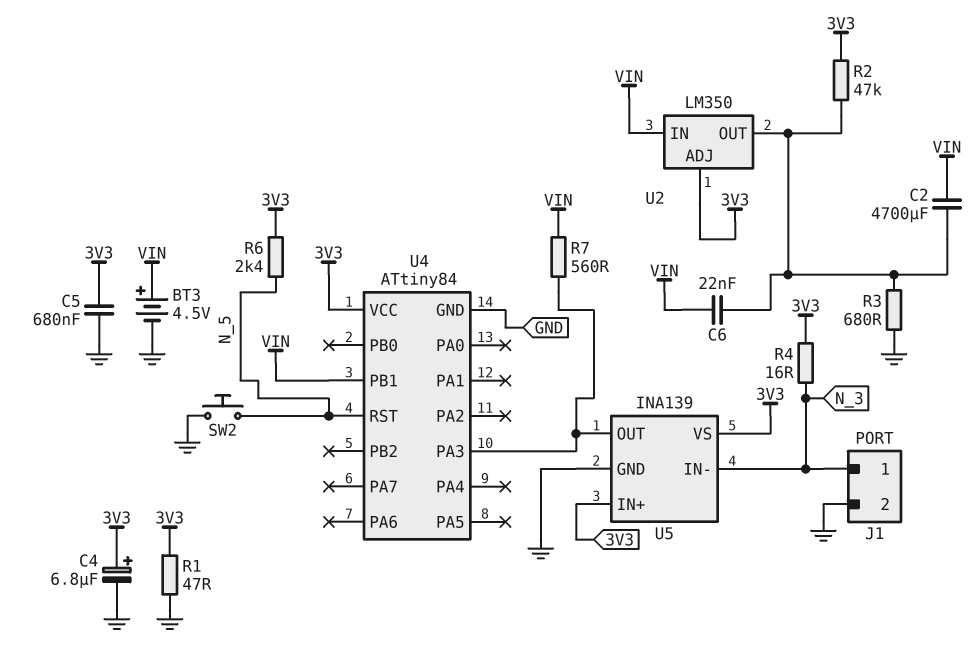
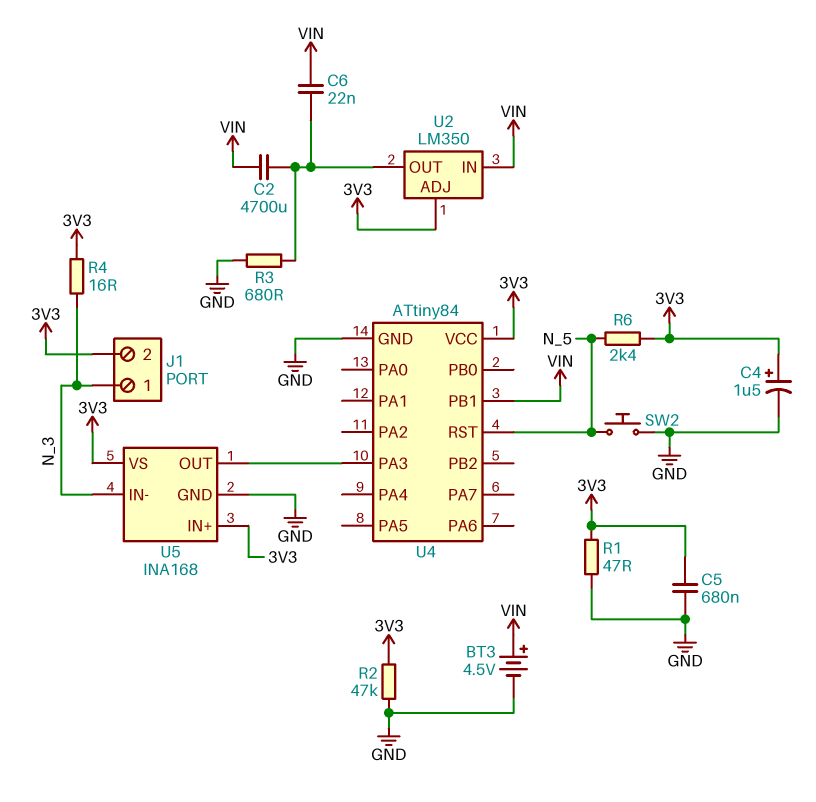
C4: 6.8uF (plus 3V3, minus GND) -> 1.5uF (plus 3V3, minus GND)
J1 pin 2: GND -> 3V3
R2: 47k (3V3, U2/OUT) -> 47k (3V3, GND)
R7: 560 (U4/PA3, VIN) -> none
U5: INA139 -> INA168

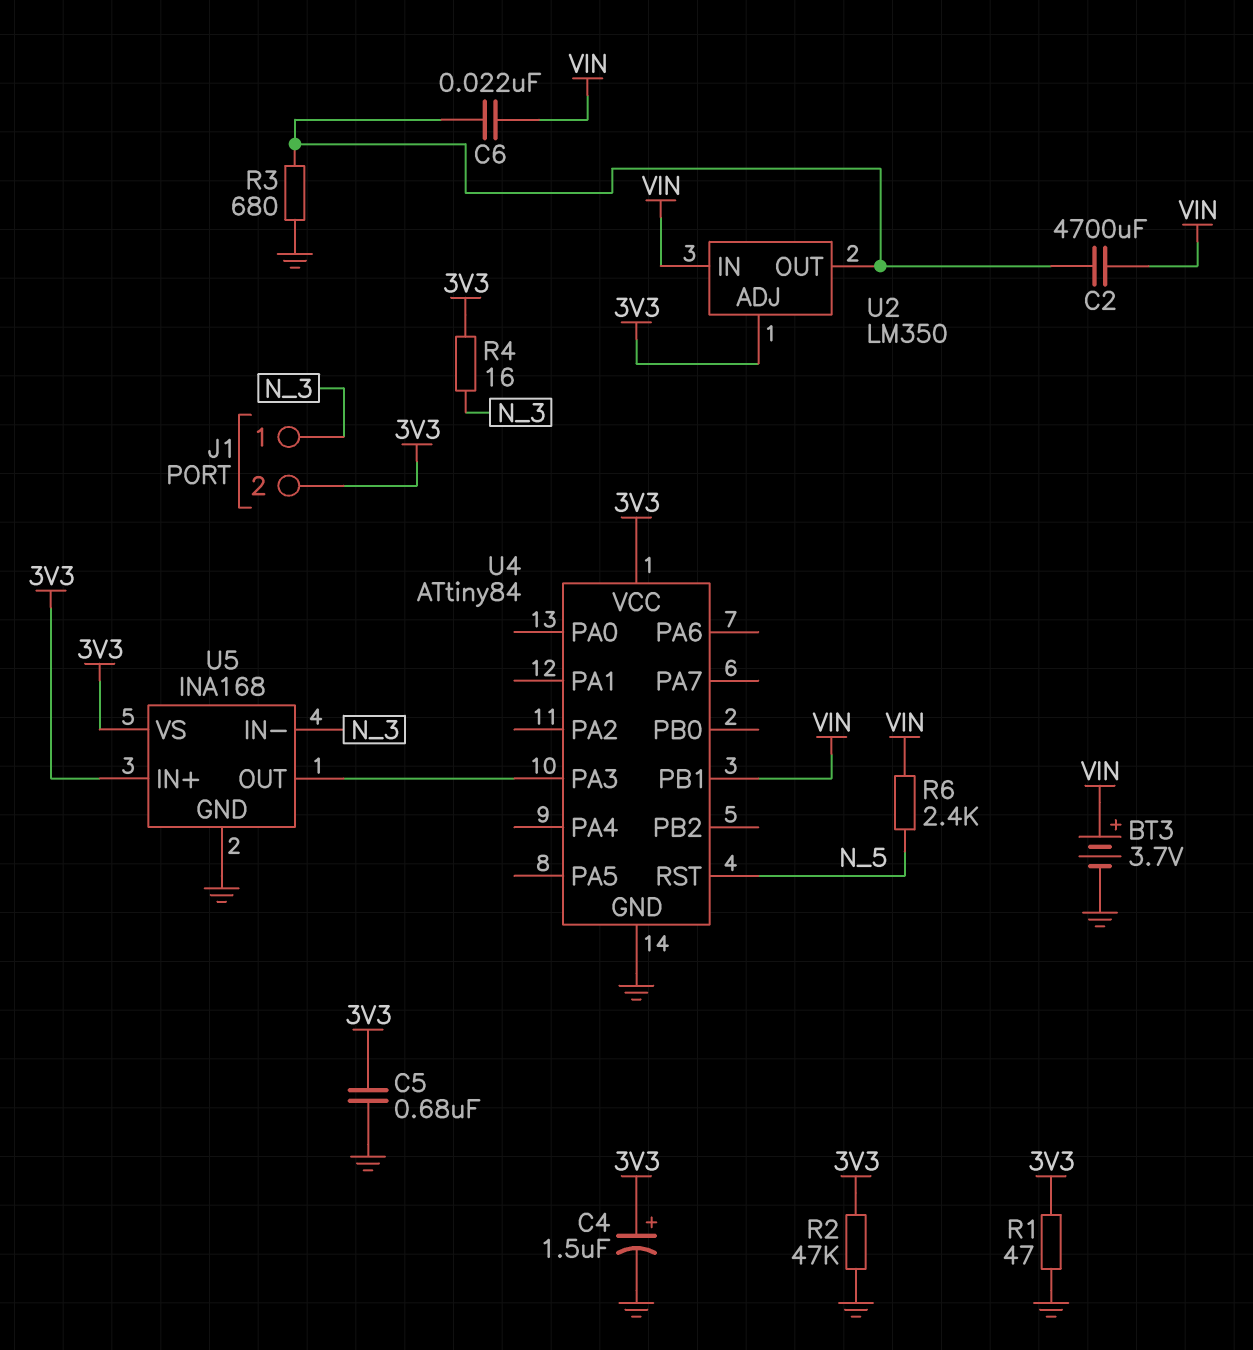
BT3: 4.5V (plus VIN, minus GND) -> 3.7V (plus VIN, minus GND)
R6: 2.4k (3V3, N_5) -> 2.4k (N_5, VIN)
SW2: button (GND, N_5) -> none

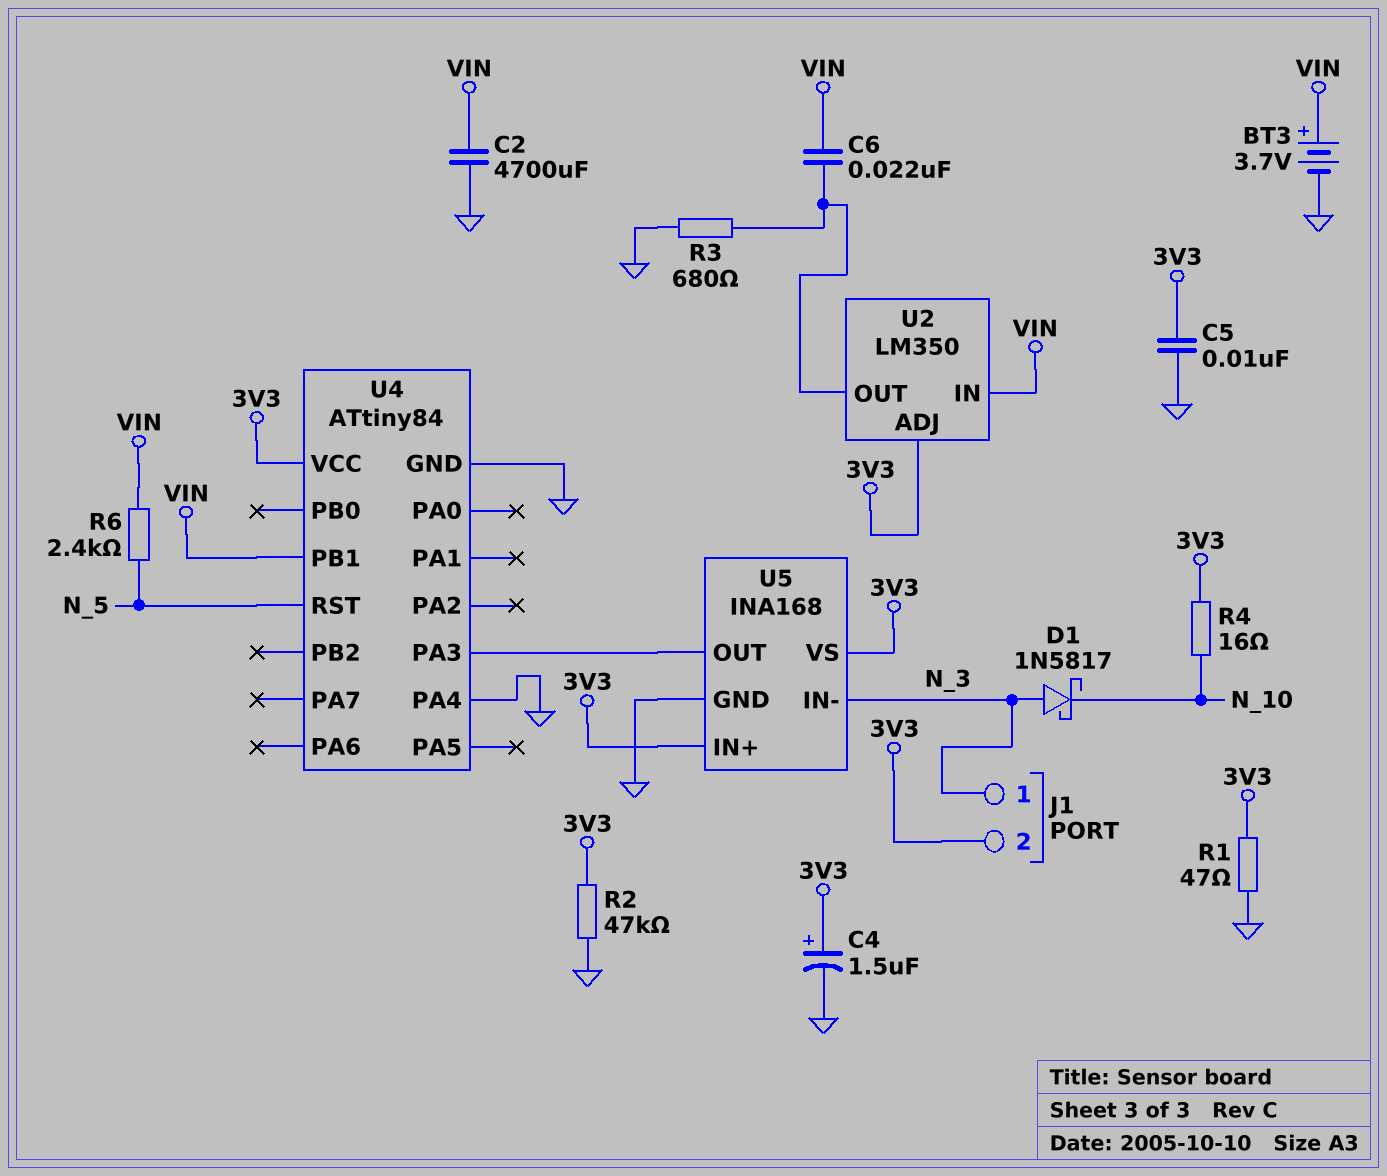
C2: 4700uF (U2/OUT, VIN) -> 4700uF (GND, VIN)
C5: 680nF (3V3, GND) -> 10nF (3V3, GND)
D1: none -> schottky 1N5817 (A N_3, K N_10)
R4: 16 (3V3, N_3) -> 16 (3V3, N_10)
U4 pin PA4: none -> GND

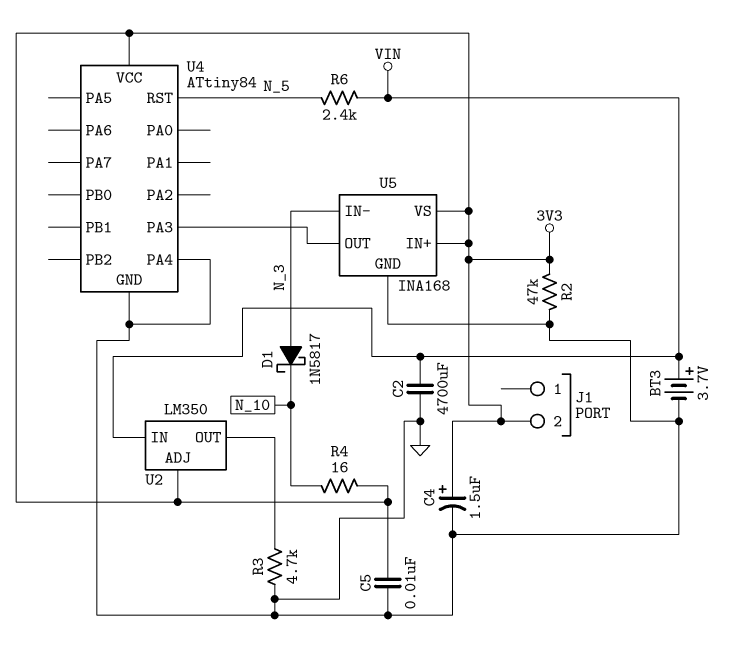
C6: 22nF (U2/OUT, VIN) -> none
J1 pin 1: N_3 -> none
R1: 47 (3V3, GND) -> none
R3: 680 (GND, U2/OUT) -> 4.7k (GND, U2/OUT)
U4 pin PB1: VIN -> none

